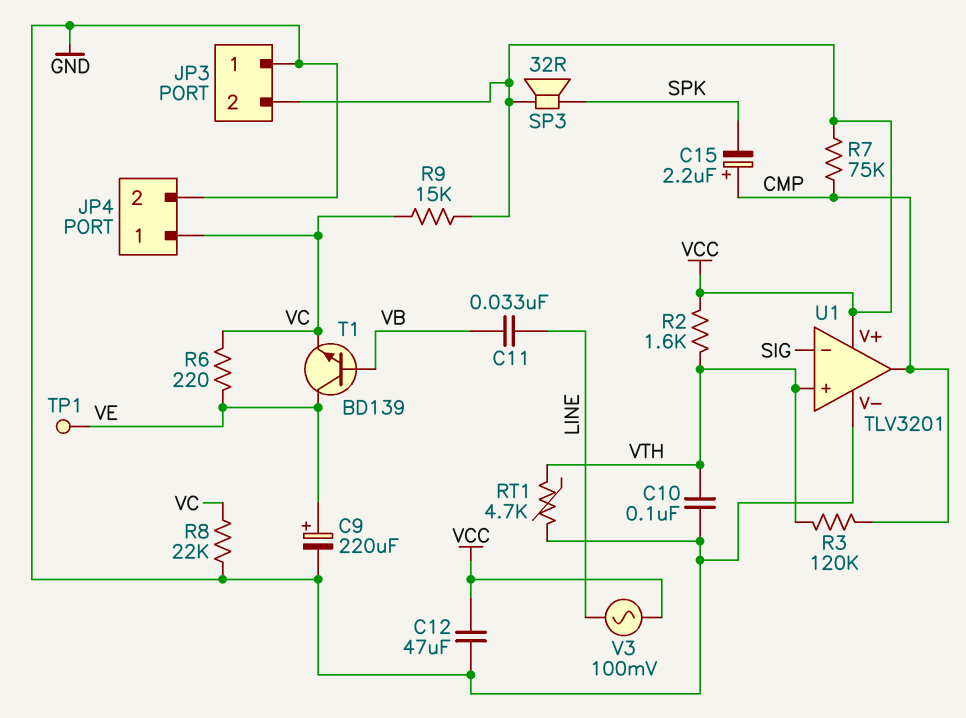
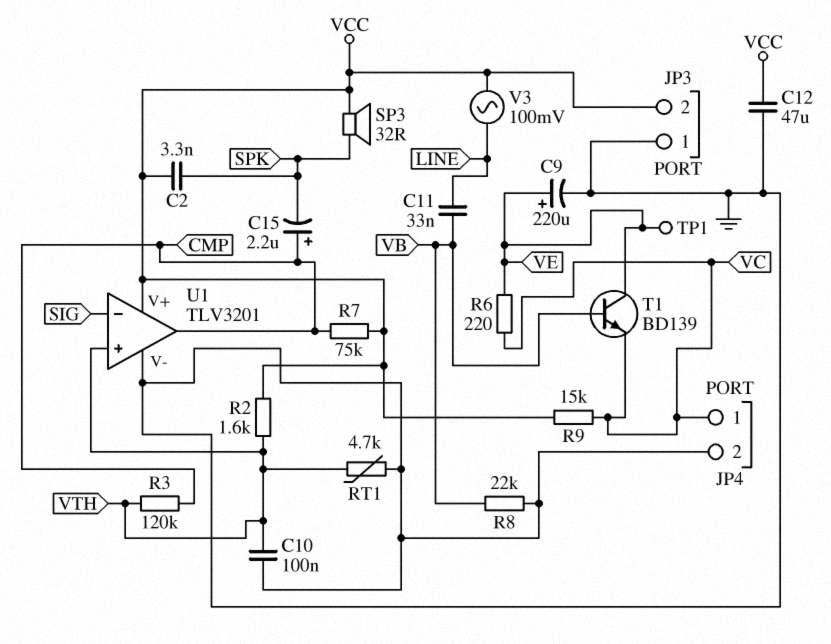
C2: none -> 3.3nF (SPK, VCC)
R8: 22k (GND, VC) -> 22k (GND, VB)

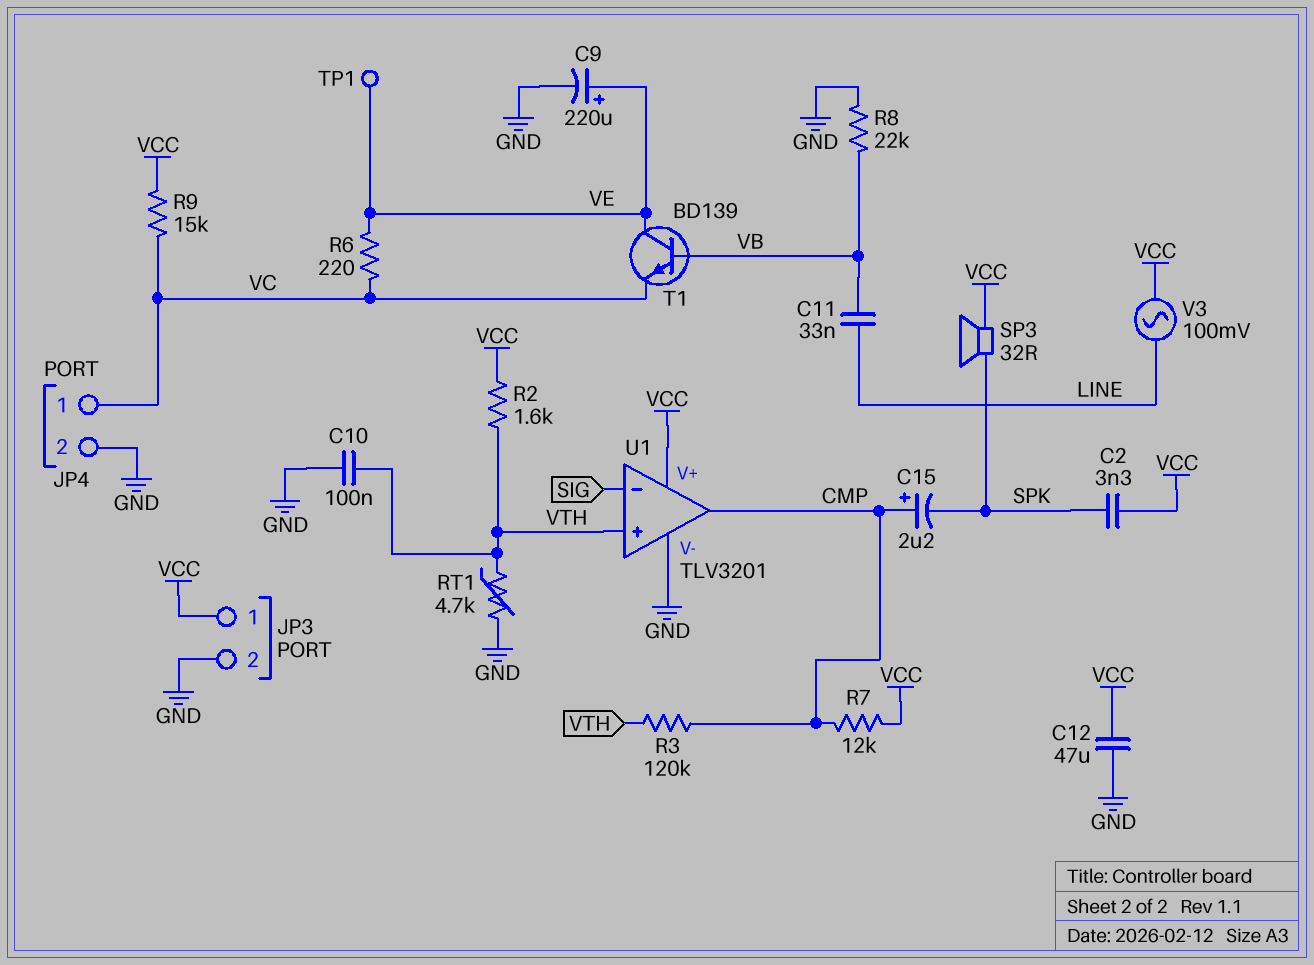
JP3 pin 1: GND -> VCC
JP3 pin 2: VCC -> GND
R7: 75k (CMP, VCC) -> 12k (CMP, VCC)

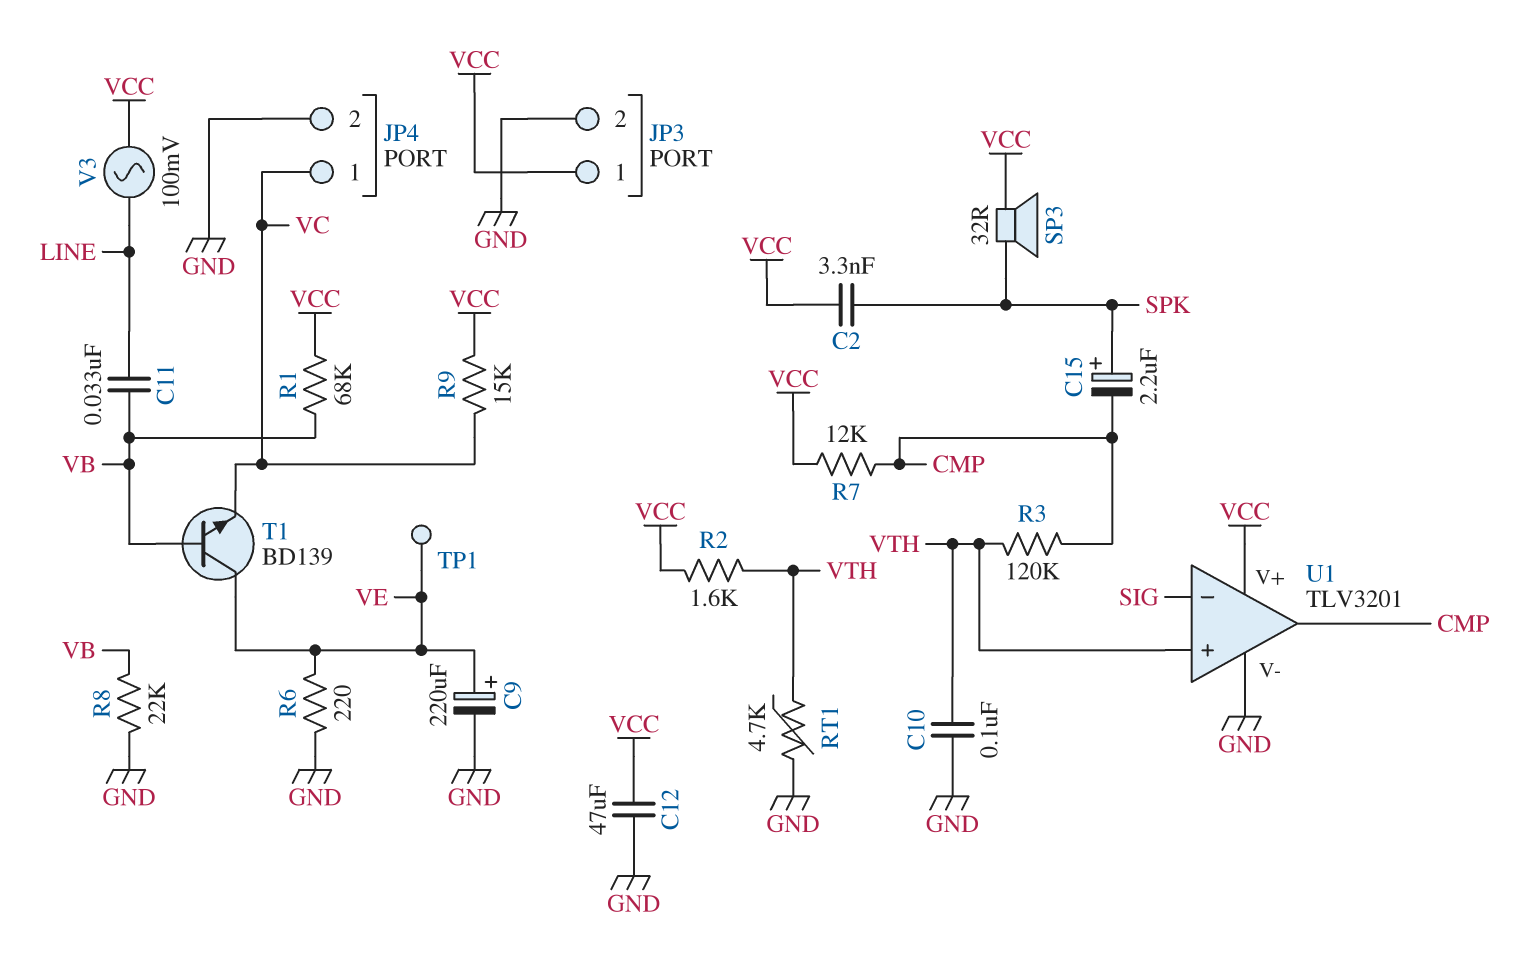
C15: 2.2uF (plus CMP, minus SPK) -> 2.2uF (plus SPK, minus CMP)
R1: none -> 68k (VB, VCC)
R6: 220 (VC, VE) -> 220 (GND, VE)

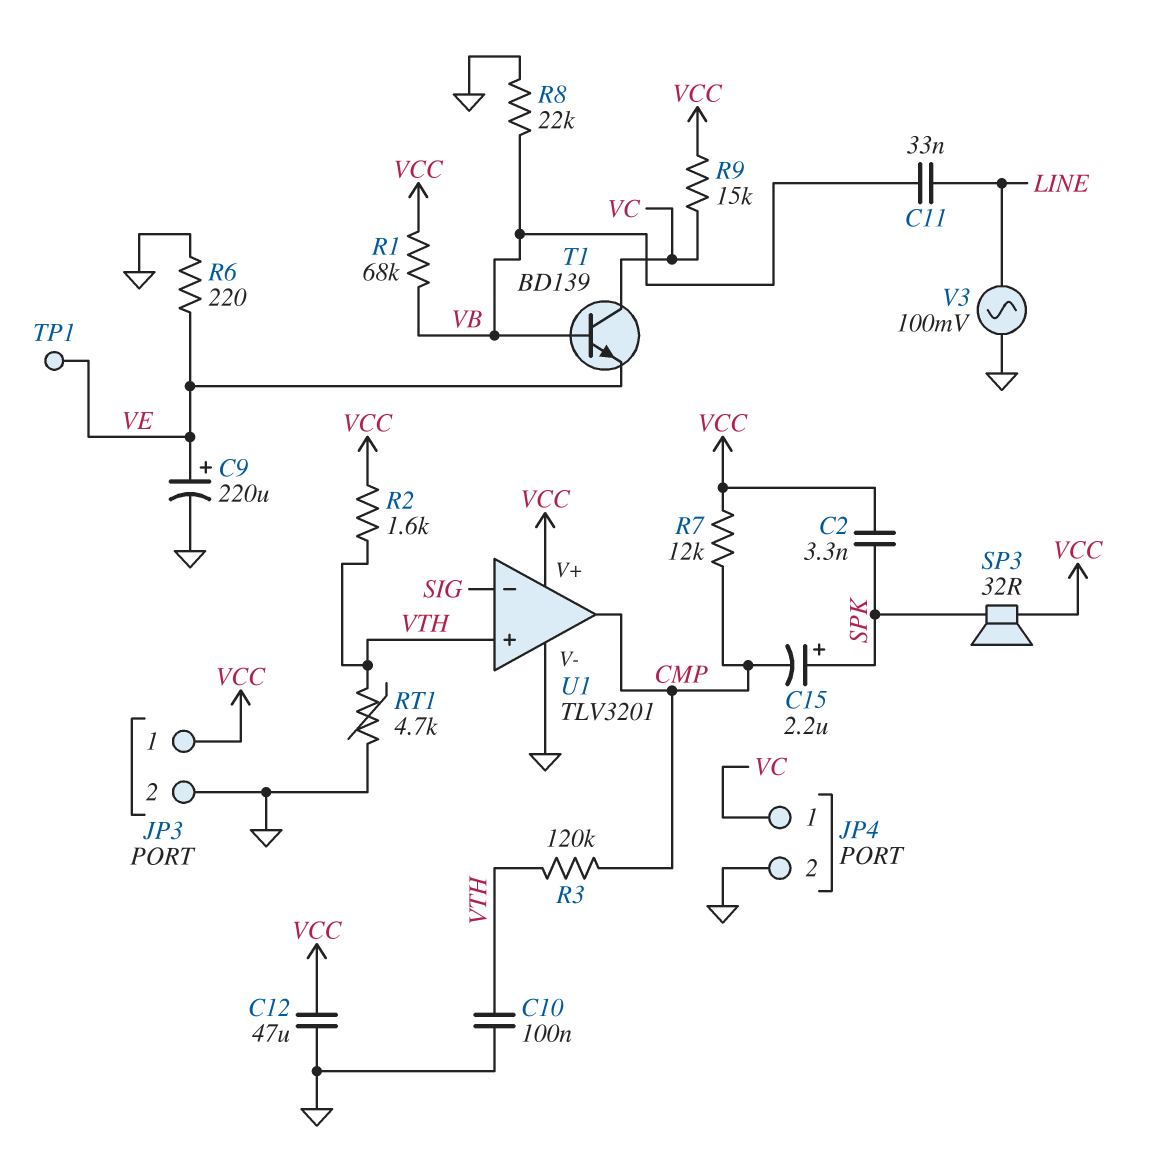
T1: NPN BD139 (B VB, C VE, E VC) -> NPN BD139 (B VB, C VC, E VE)
V3: AC 100mV (LINE, VCC) -> AC 100mV (GND, LINE)

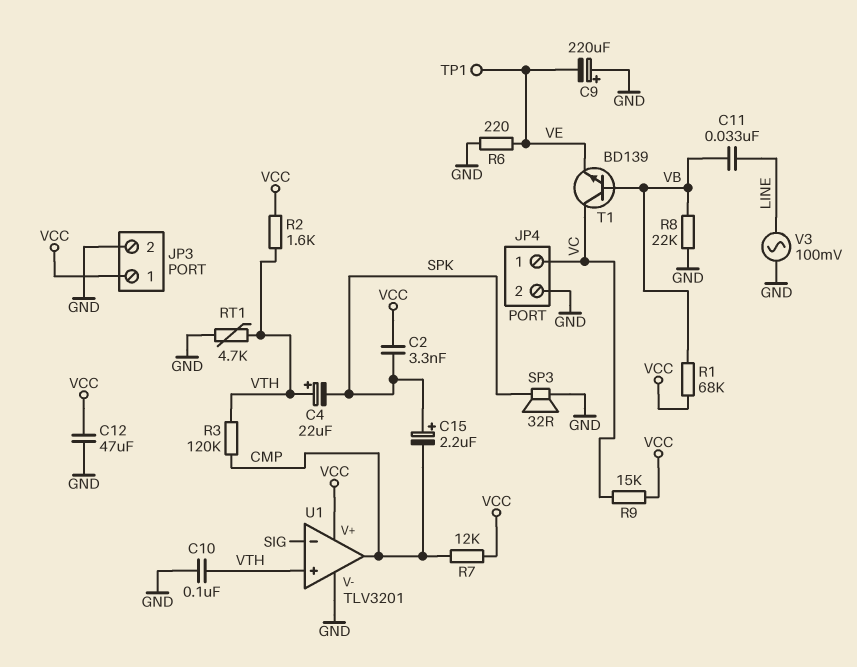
C4: none -> 22uF (plus VTH, minus SPK)
C9: 220uF (plus VE, minus GND) -> 220uF (plus GND, minus VE)
SP3: speaker 32R (SPK, VCC) -> speaker 32R (GND, SPK)

